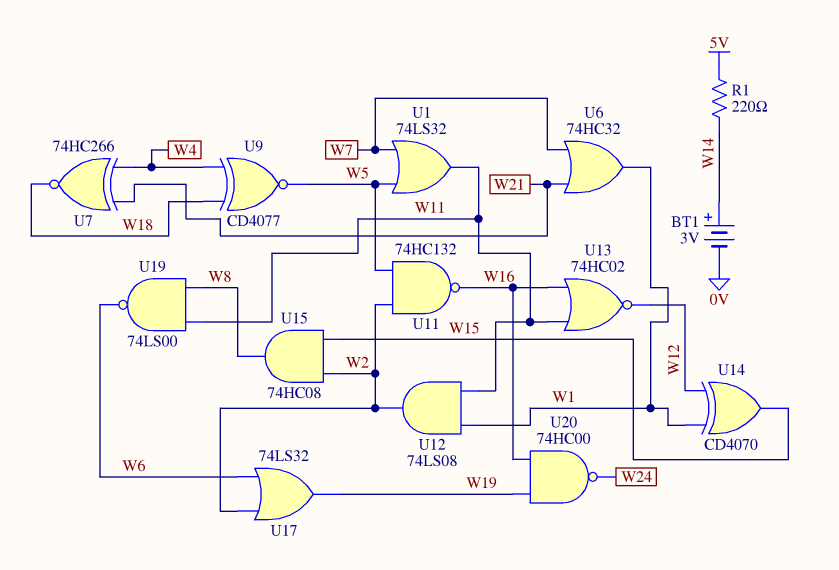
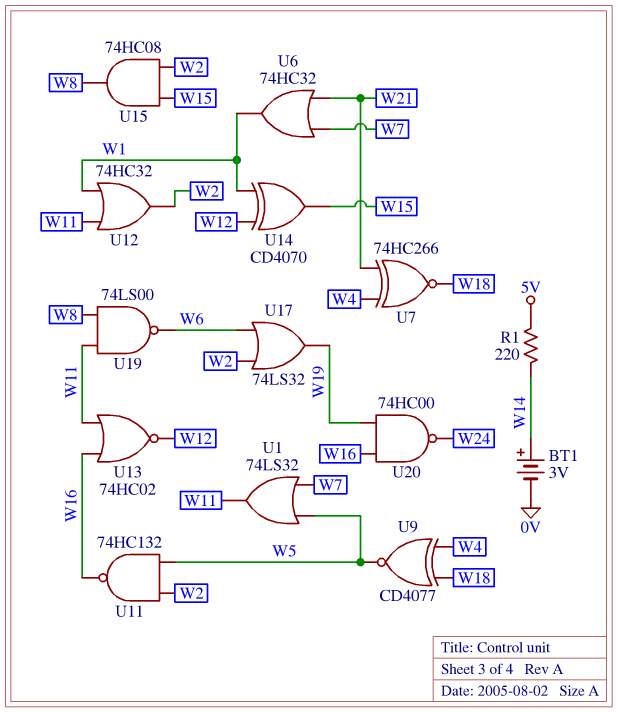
U12: AND 74LS08 (in W1, in W11, out W2) -> OR 74HC32 (in W1, in W11, out W2)

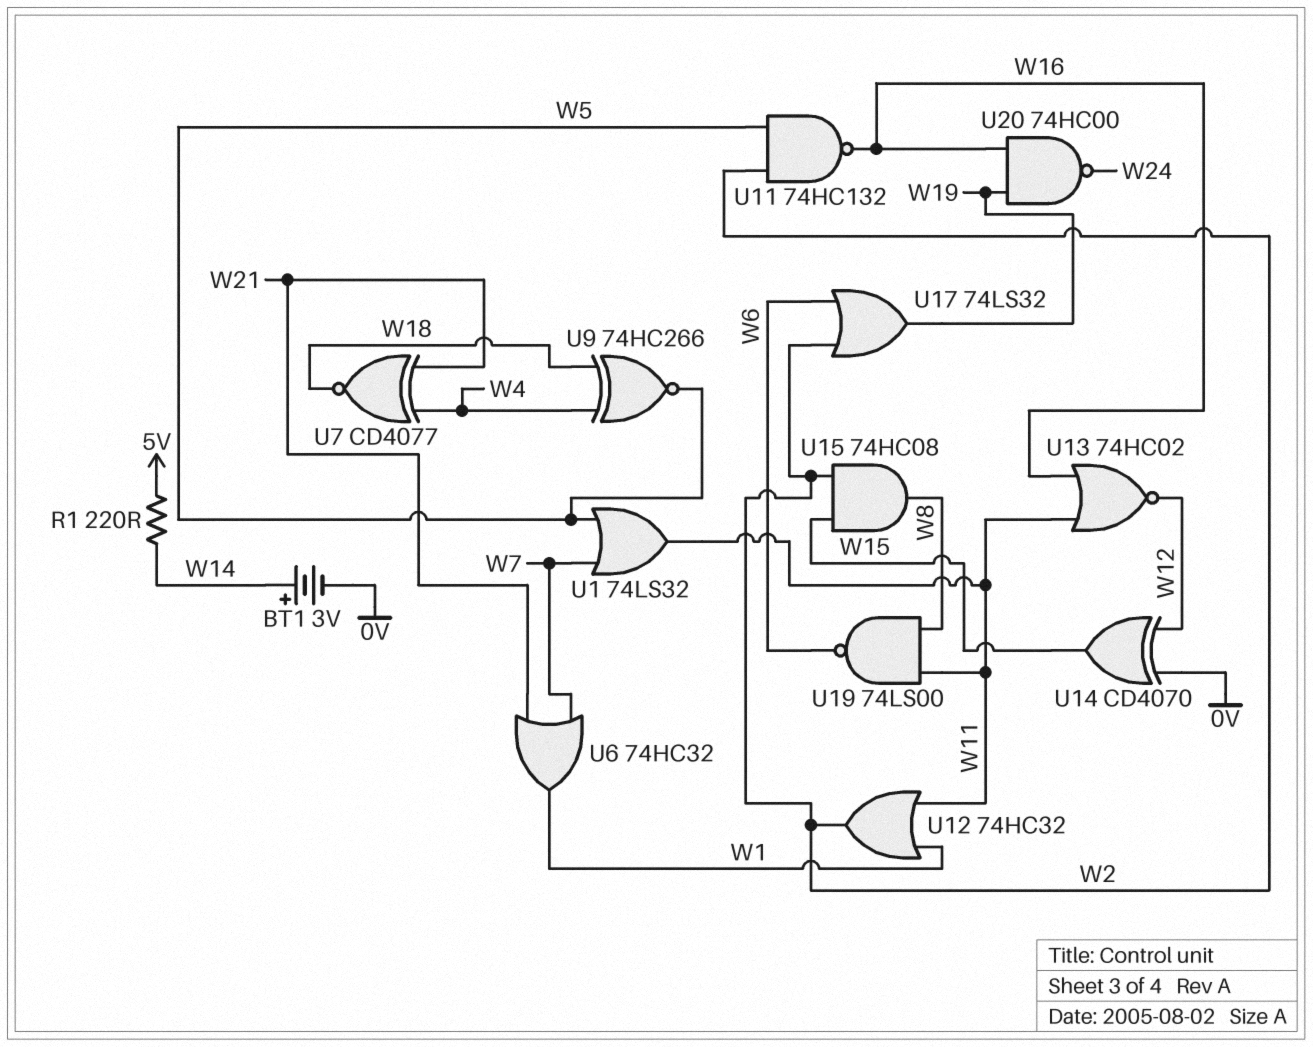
U7: XNOR 74HC266 (in W4, in W21, out W18) -> XNOR CD4077 (in W4, in W21, out W18)
U9: XNOR CD4077 (in W4, in W18, out W5) -> XNOR 74HC266 (in W4, in W18, out W5)
U14: XOR CD4070 (in W1, in W12, out W15) -> XOR CD4070 (in 0V, in W12, out W15)

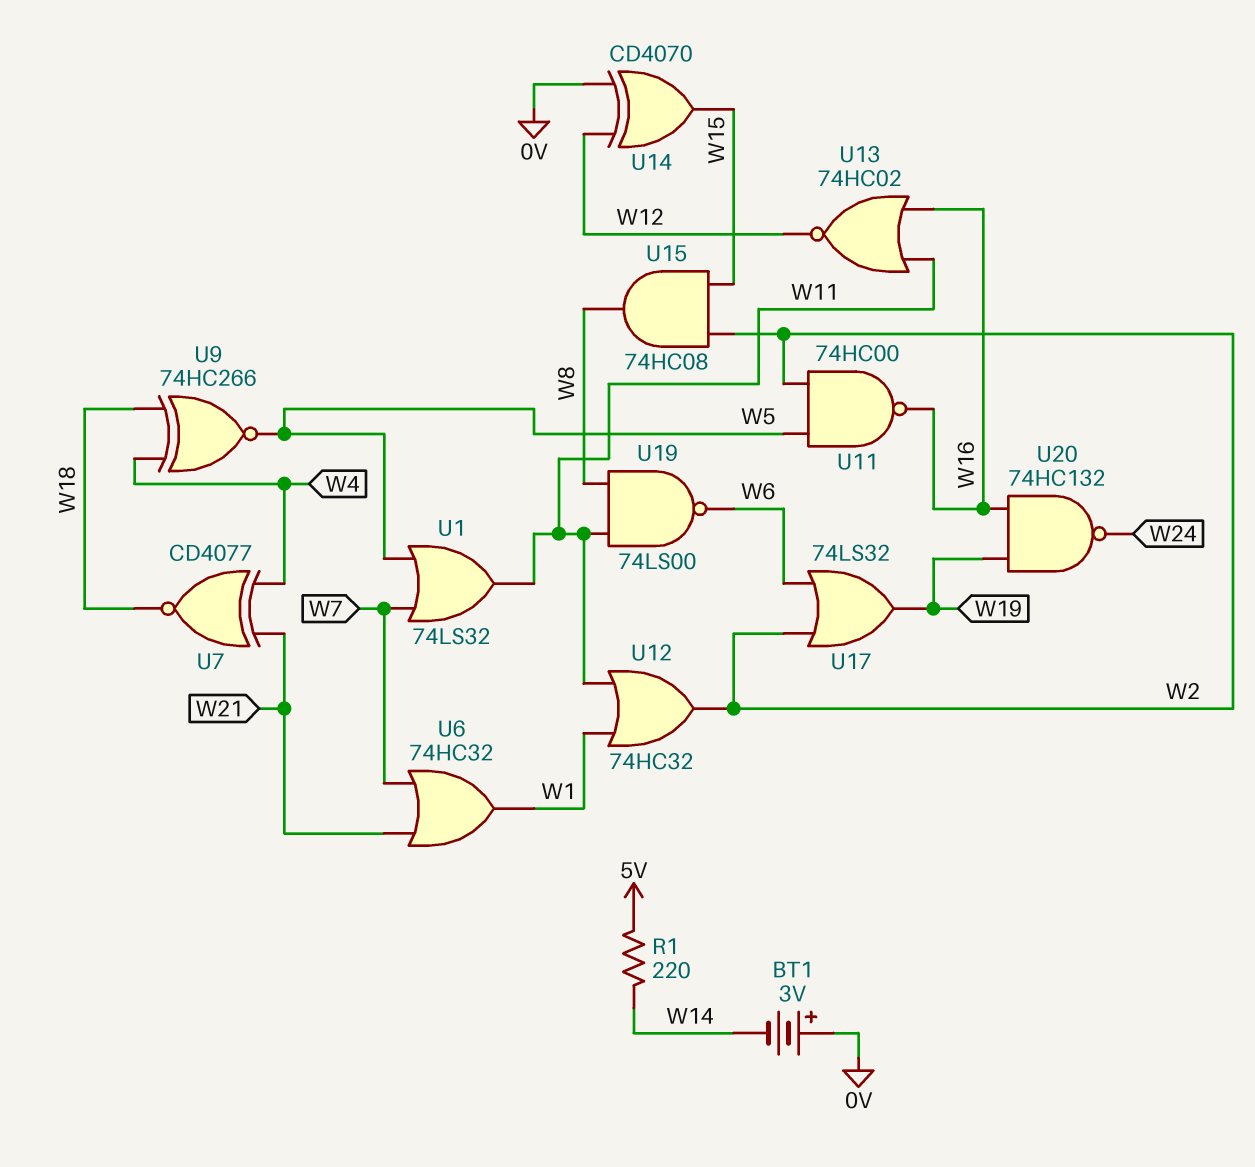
BT1: 3V (plus W14, minus 0V) -> 3V (plus 0V, minus W14)
U11: NAND 74HC132 (in W2, in W5, out W16) -> NAND 74HC00 (in W2, in W5, out W16)
U20: NAND 74HC00 (in W16, in W19, out W24) -> NAND 74HC132 (in W16, in W19, out W24)

